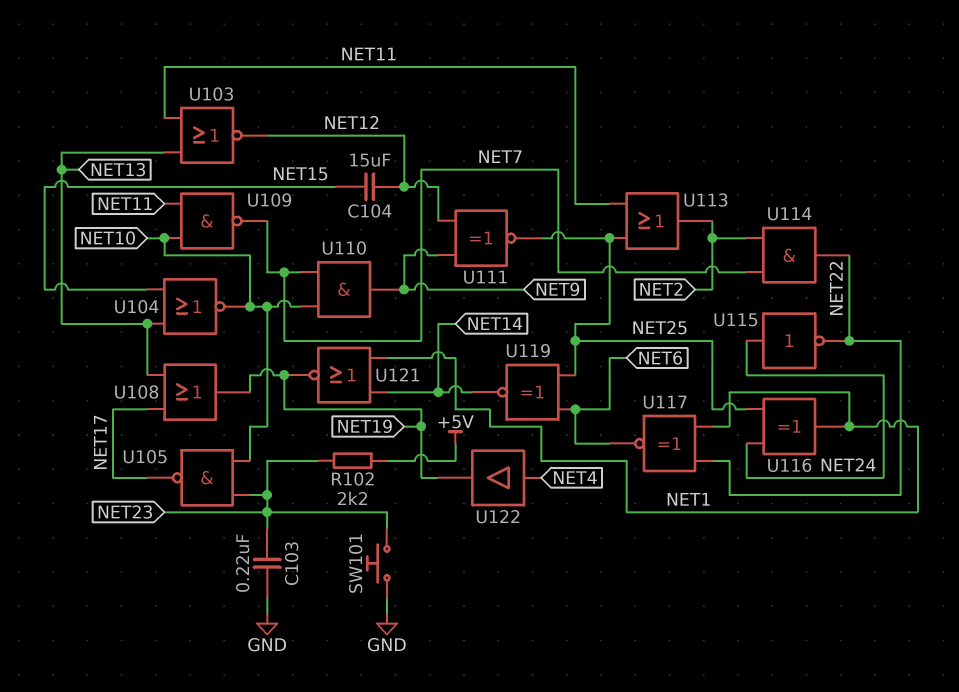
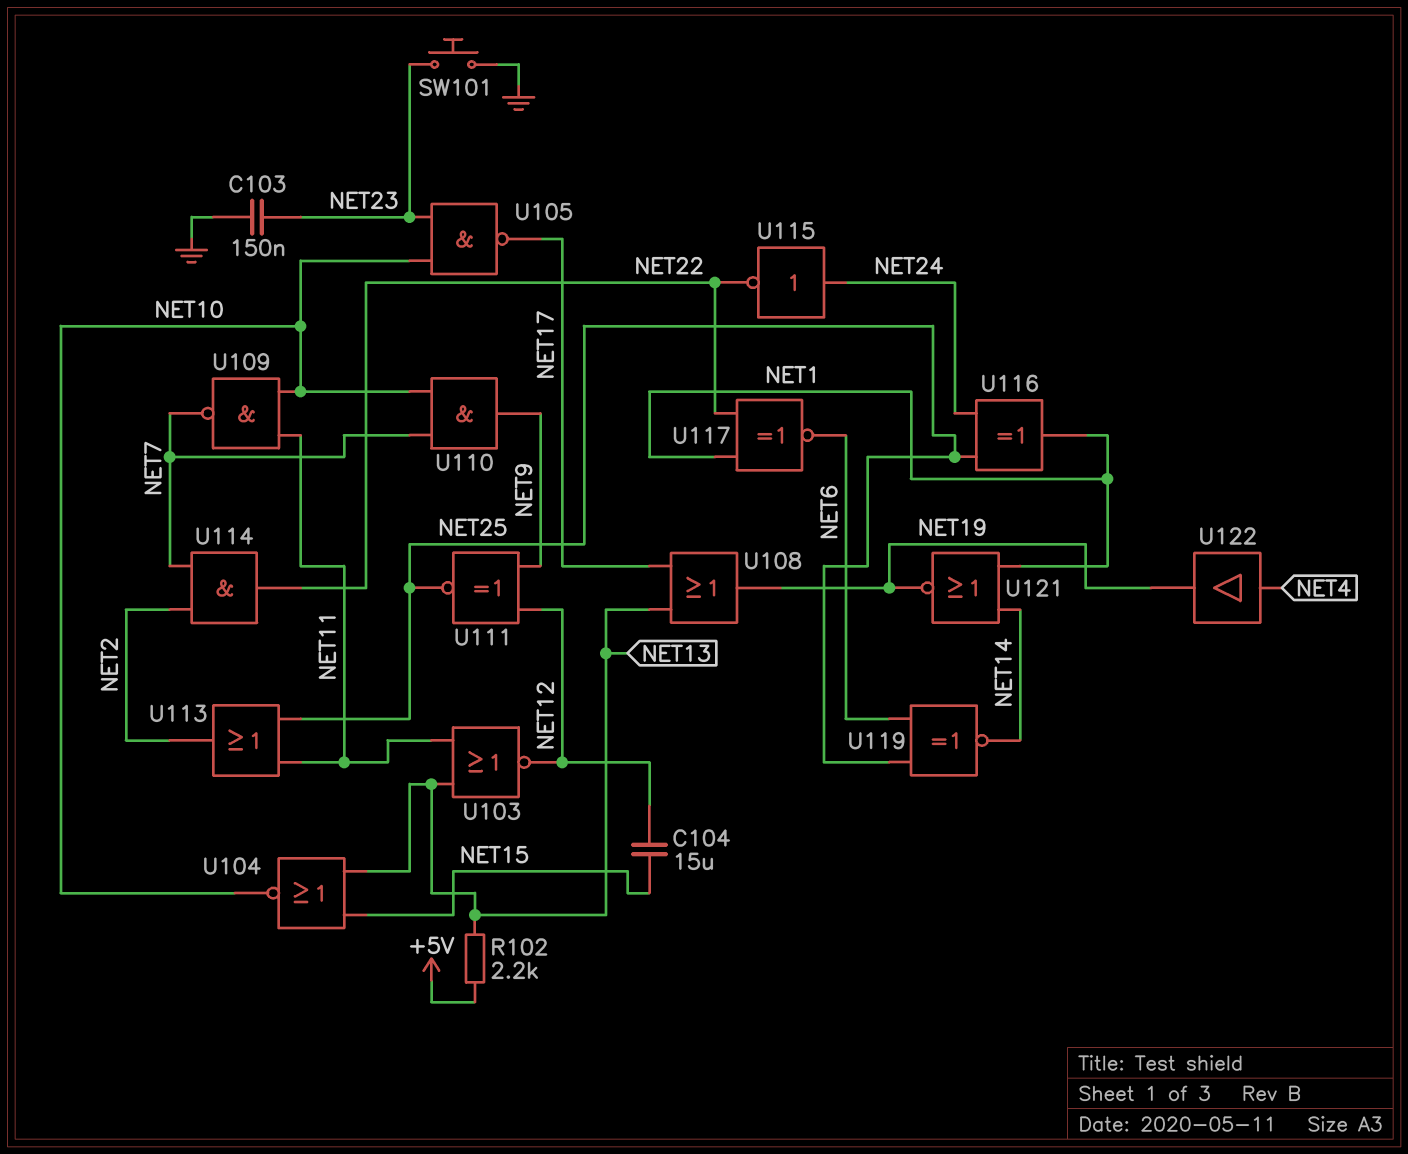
C103: 220nF (GND, NET23) -> 150nF (GND, NET23)
R102: 2.2k (+5V, NET23) -> 2.2k (+5V, NET13)

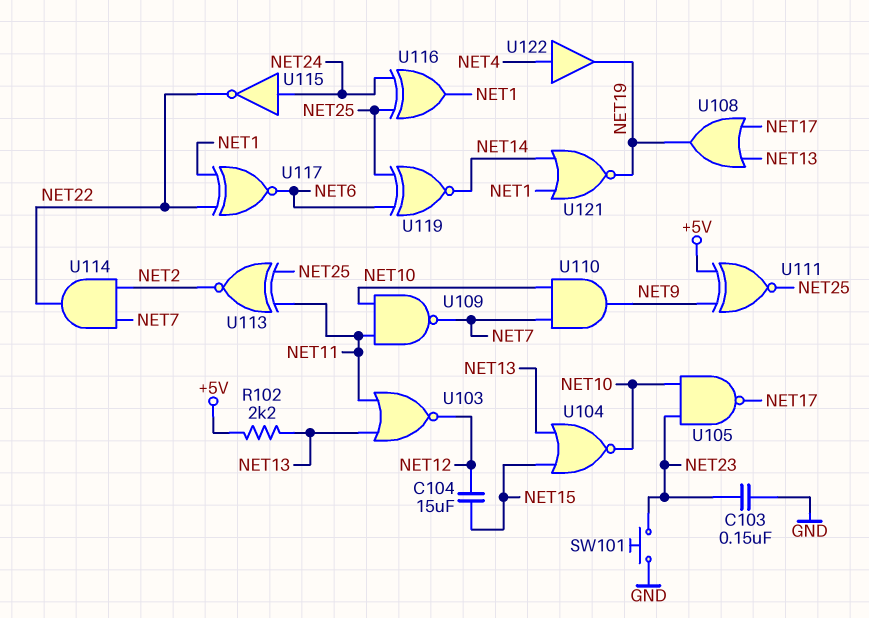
U111: XNOR (in NET9, in NET12, out NET25) -> XNOR (in +5V, in NET9, out NET25)
U113: OR (in NET11, in NET25, out NET2) -> XNOR (in NET11, in NET25, out NET2)

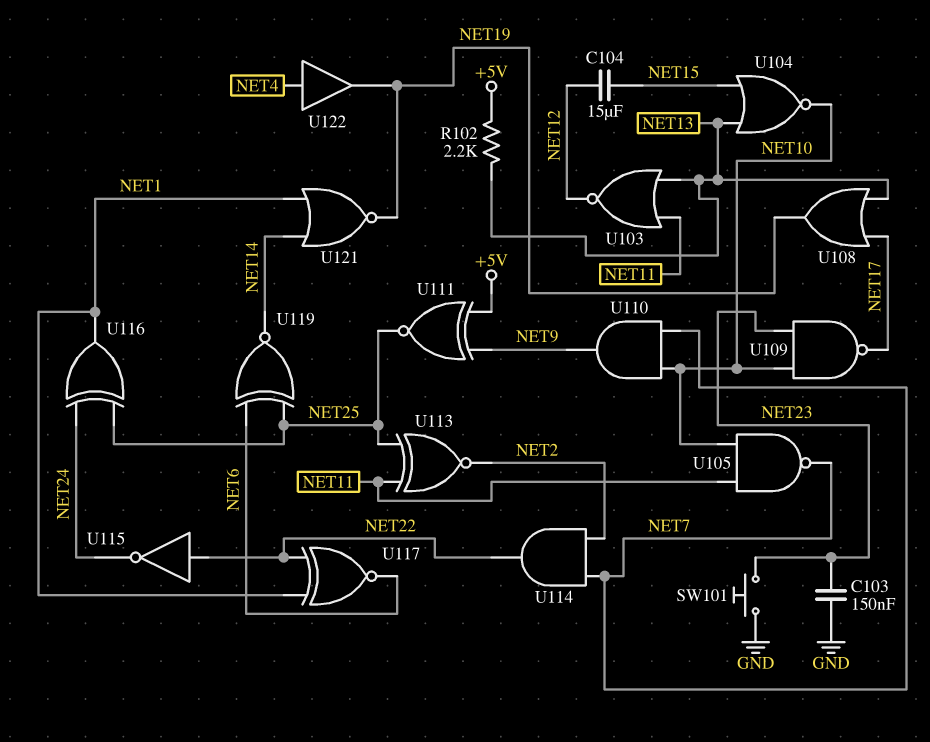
U105: NAND (in NET10, in NET23, out NET17) -> NAND (in NET10, in NET11, out NET7)
U109: NAND (in NET10, in NET11, out NET7) -> NAND (in NET10, in NET23, out NET17)
U115: NOT (in NET24, out NET22) -> NOT (in NET22, out NET24)

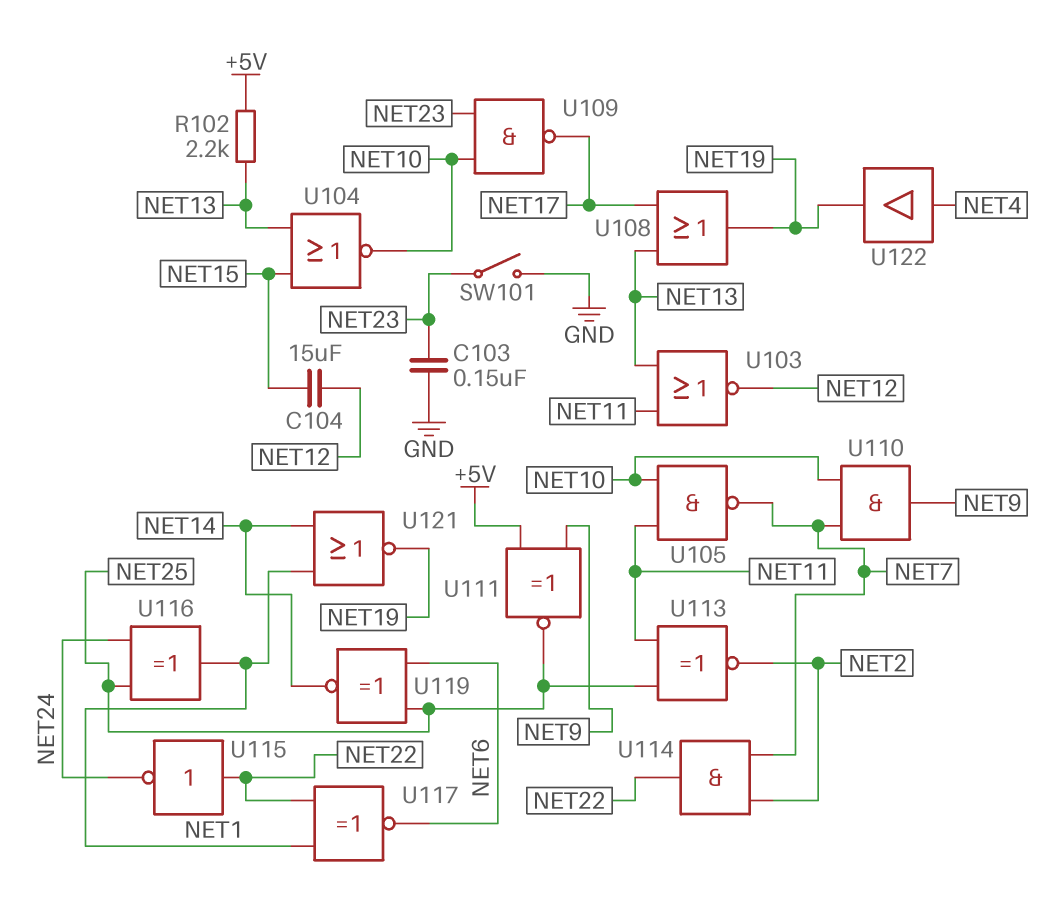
SW101: button (GND, NET23) -> switch (GND, NET23)

